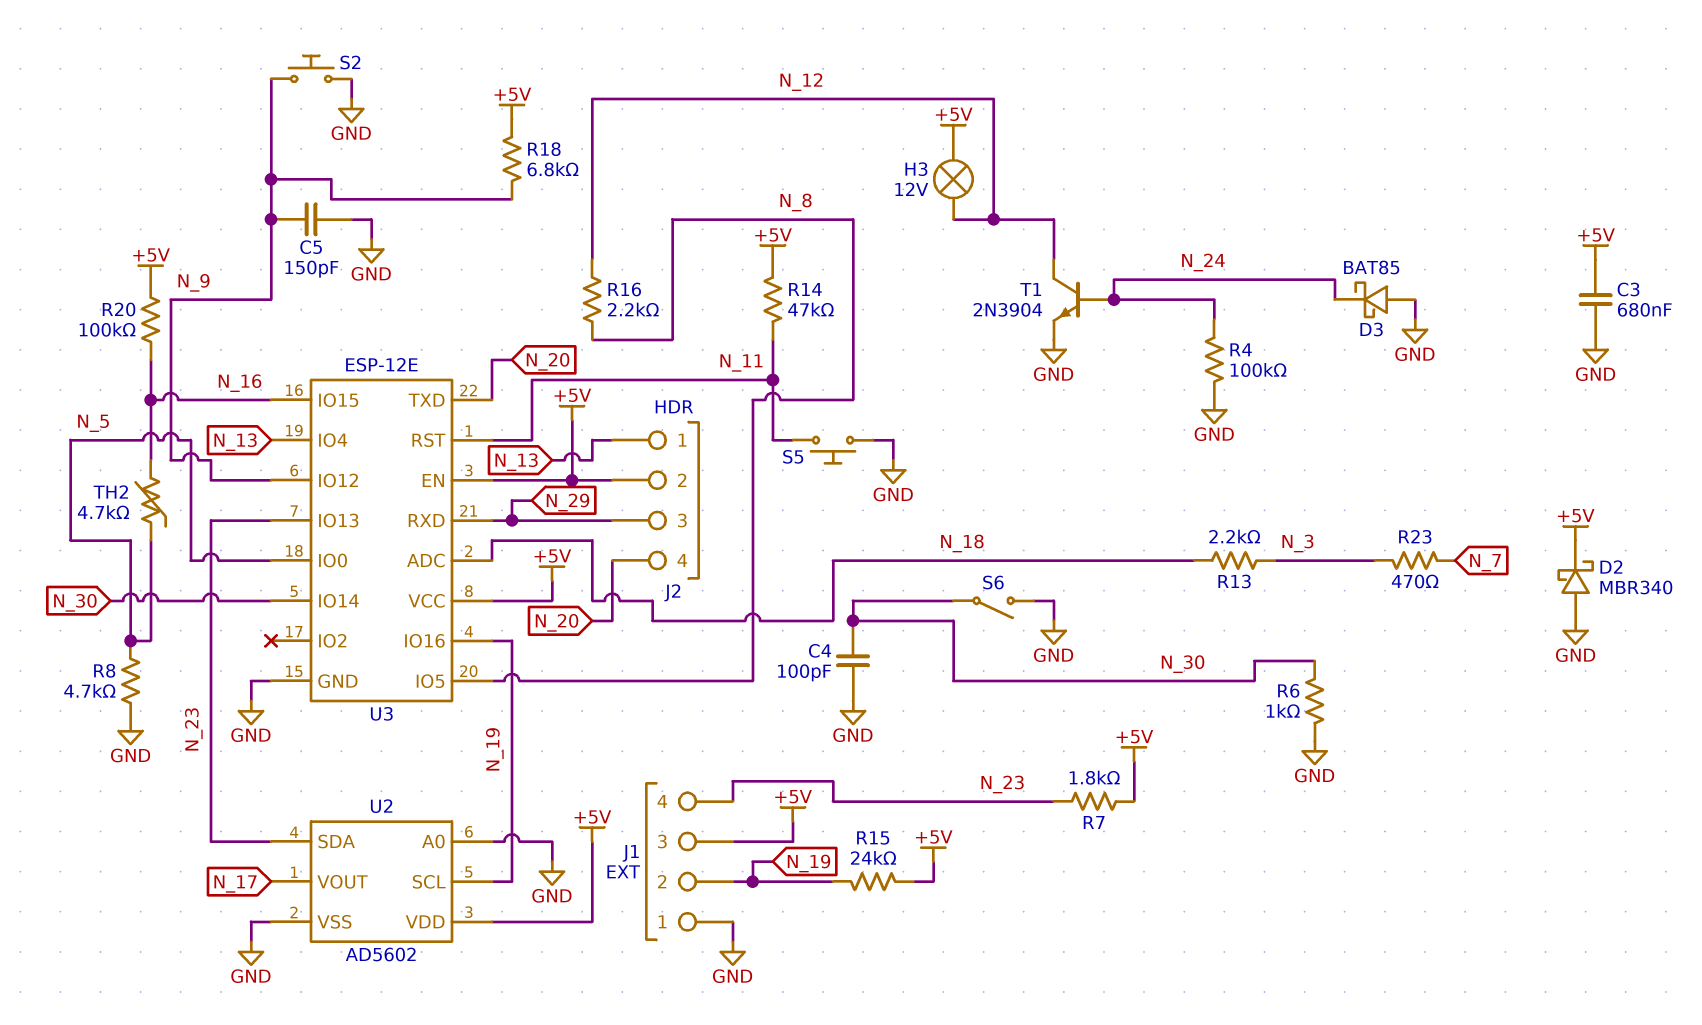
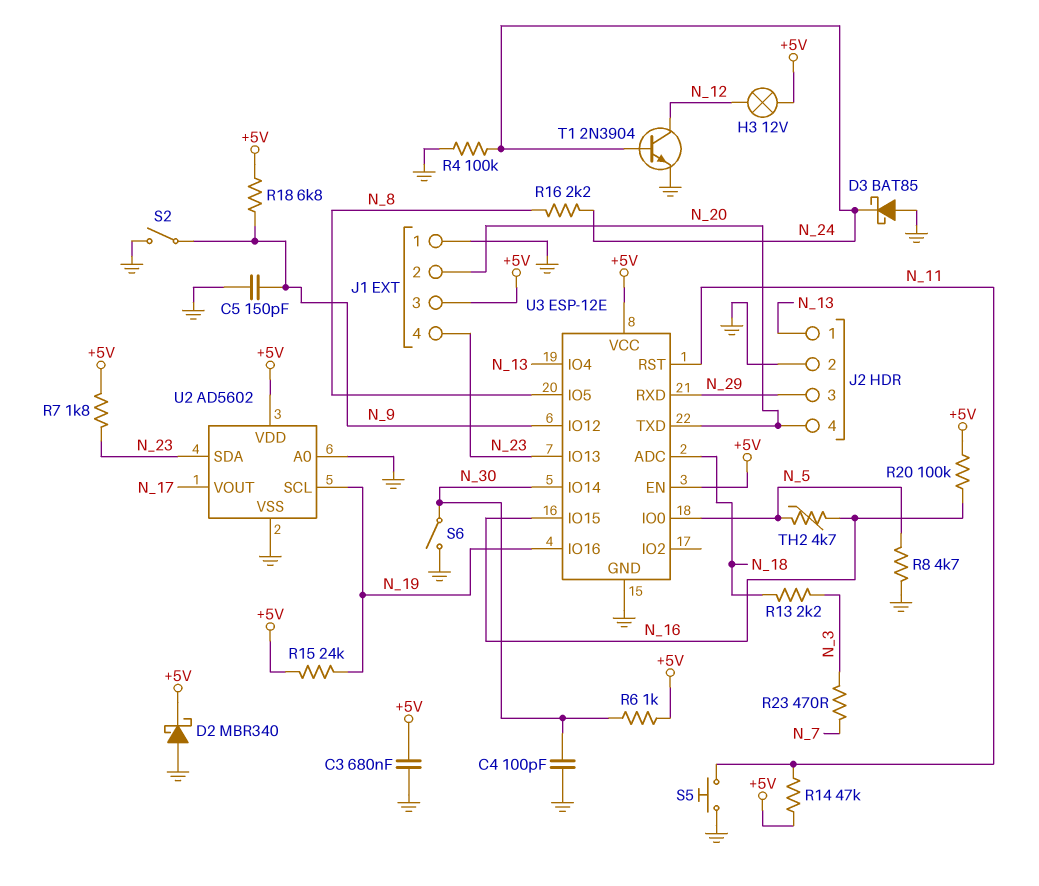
J1 pin 2: N_19 -> N_20
J2 pin 2: +5V -> GND
R6: 1k (GND, N_30) -> 1k (+5V, N_30)
R16: 2.2k (N_8, N_12) -> 2.2k (N_8, N_24)
S2: button (GND, N_9) -> switch (GND, N_9)

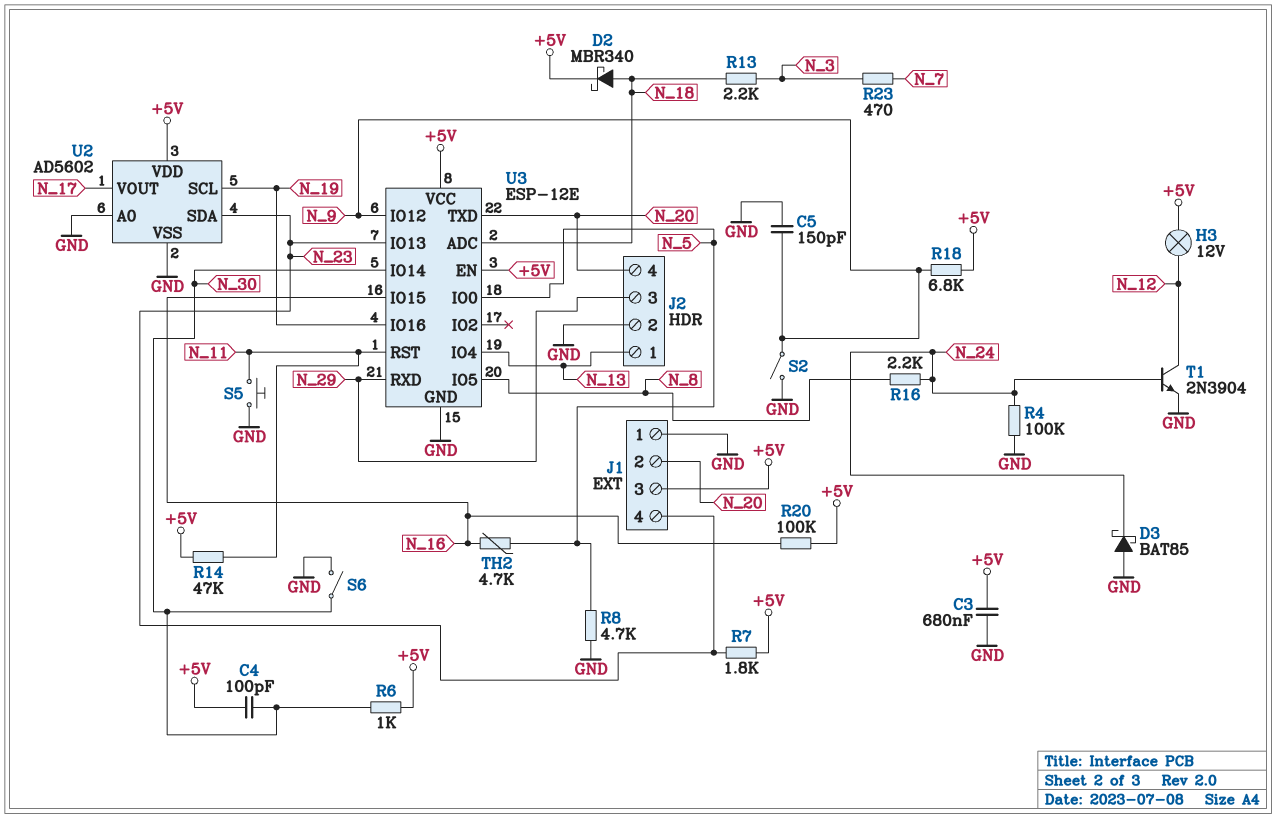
C4: 100pF (GND, N_30) -> 100pF (+5V, N_30)
D2: schottky MBR340 (A GND, K +5V) -> schottky MBR340 (A N_18, K +5V)
R15: 24k (+5V, N_19) -> none

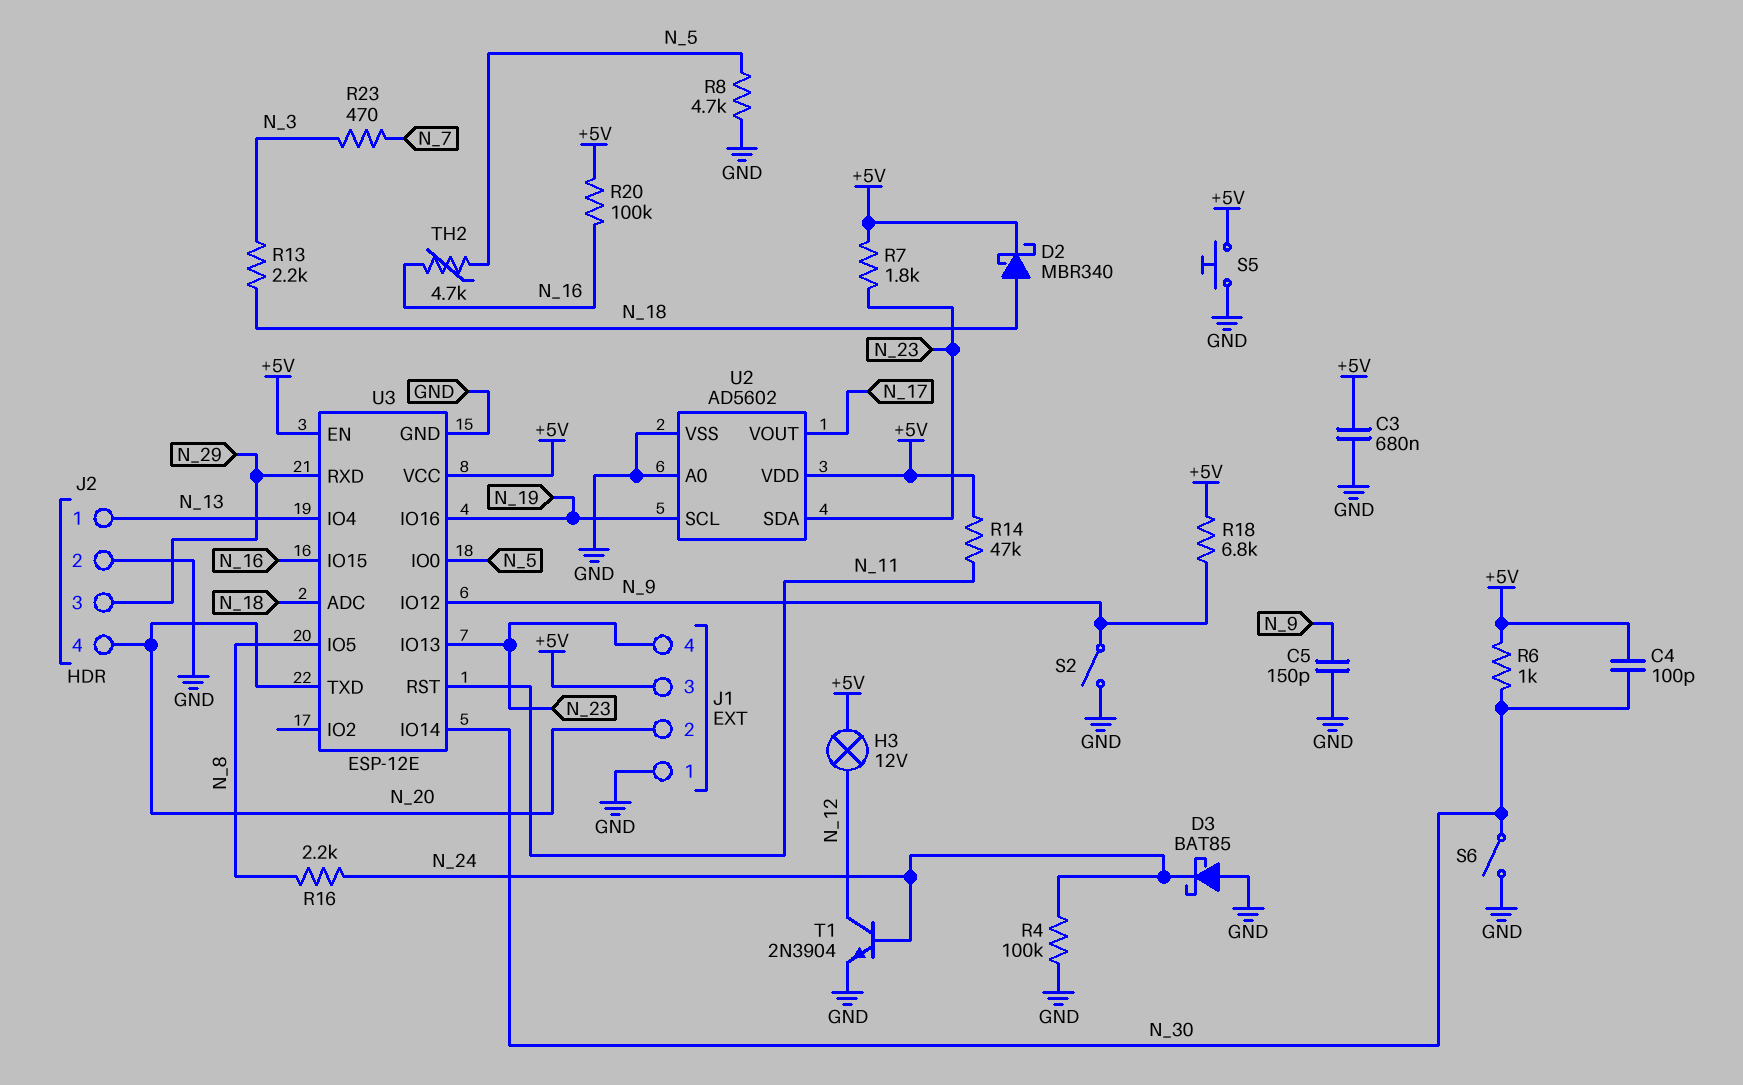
S5: button (GND, N_11) -> button (+5V, GND)

